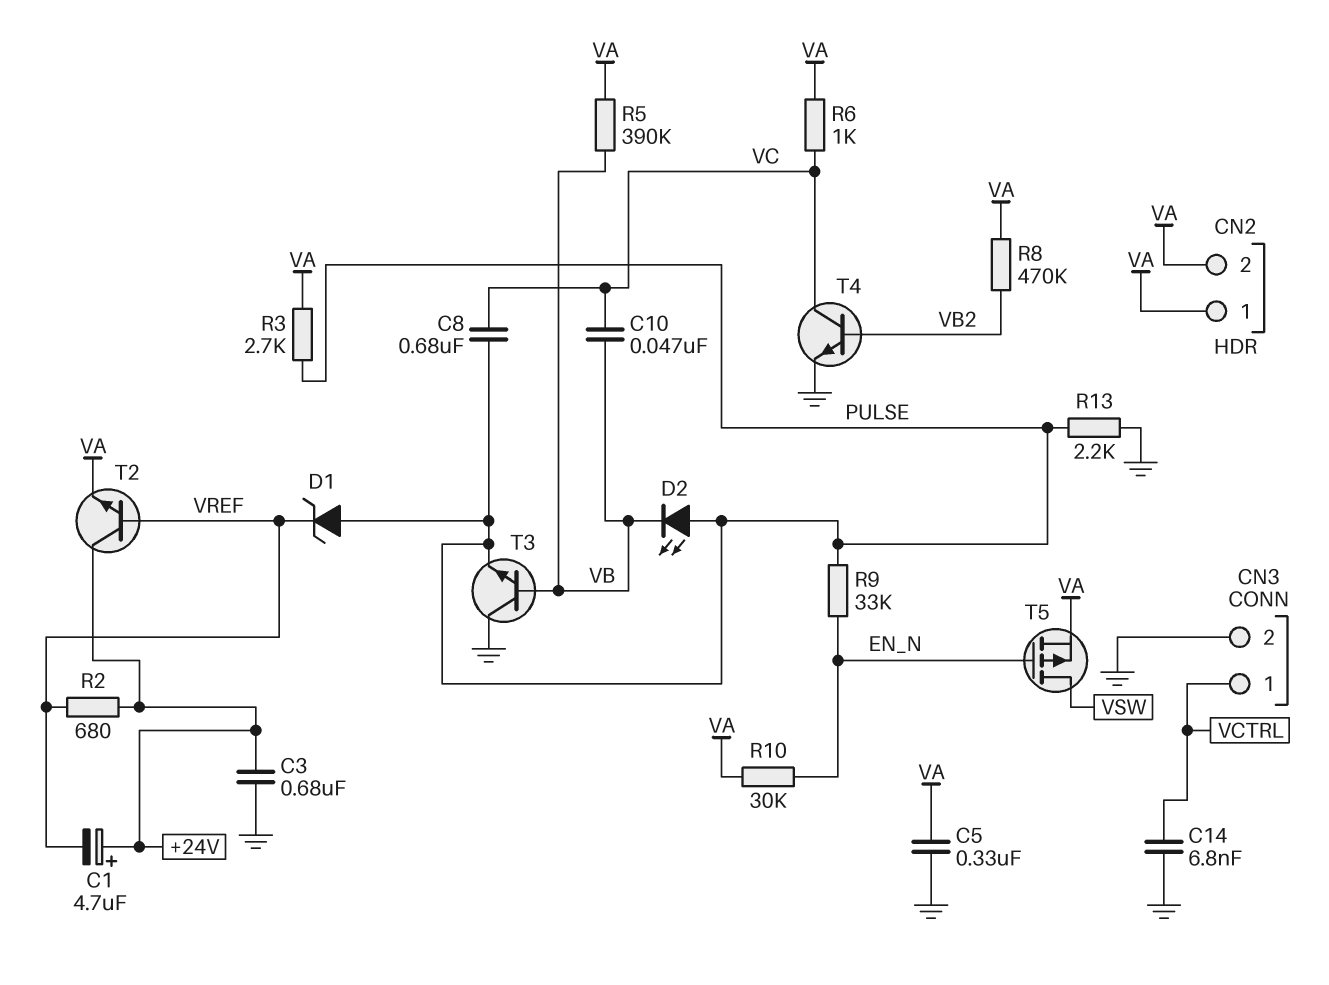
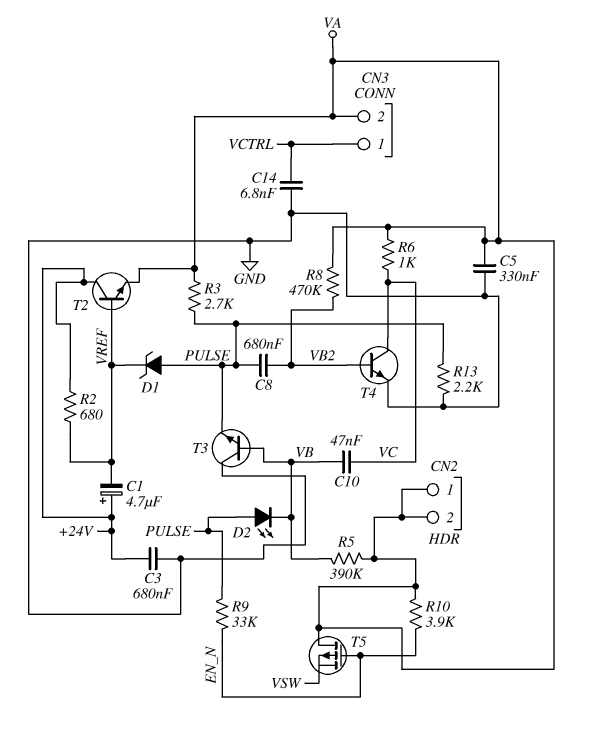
C8: 680nF (PULSE, VC) -> 680nF (PULSE, VB2)
CN3 pin 2: GND -> VA
R10: 30k (EN_N, VA) -> 3.9k (EN_N, VA)
T5: PMOS (G EN_N, D VSW, S VA) -> PMOS (G EN_N, D VA, S VSW)

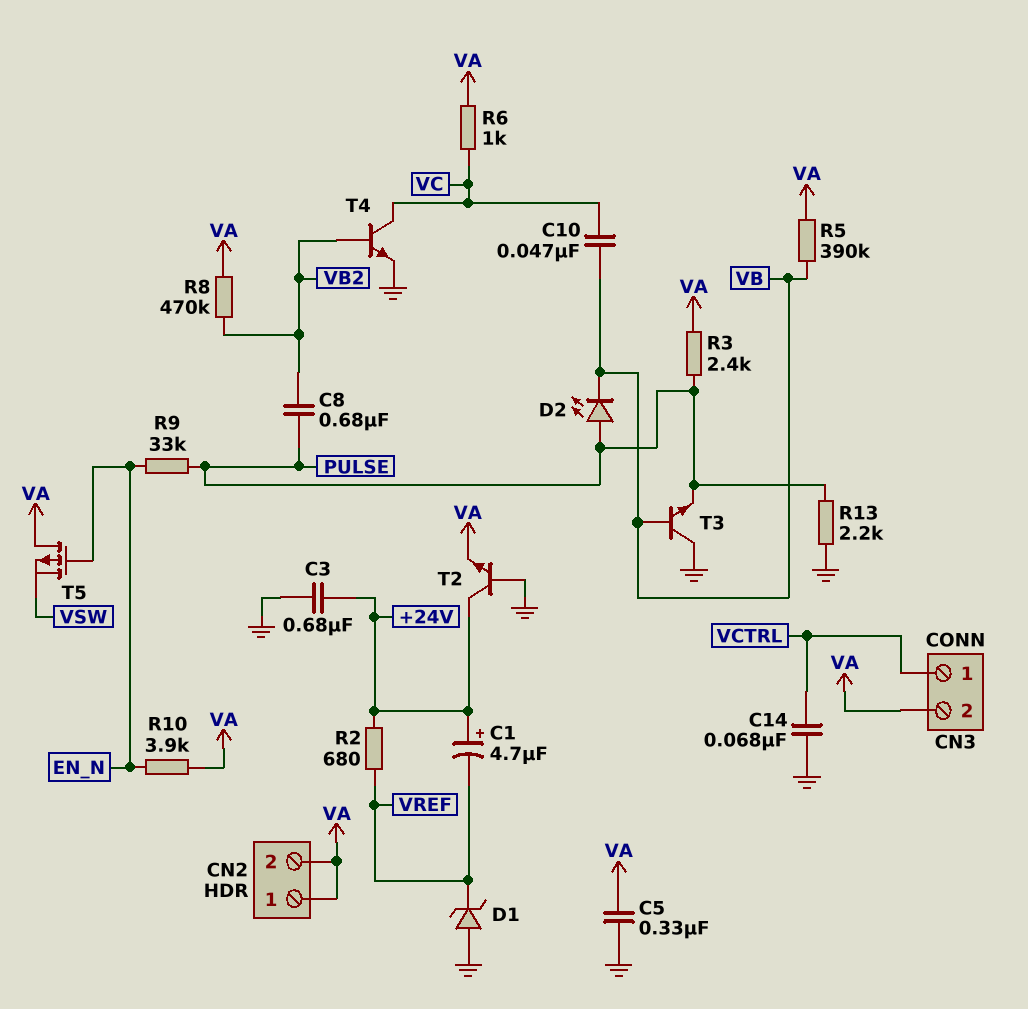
C14: 6.8nF (GND, VCTRL) -> 68nF (GND, VCTRL)
D1: zener (A PULSE, K VREF) -> zener (A GND, K VREF)
R3: 2.7k (PULSE, VA) -> 2.4k (PULSE, VA)
T2: NPN (B VREF, C +24V, E VA) -> NPN (B GND, C +24V, E VA)

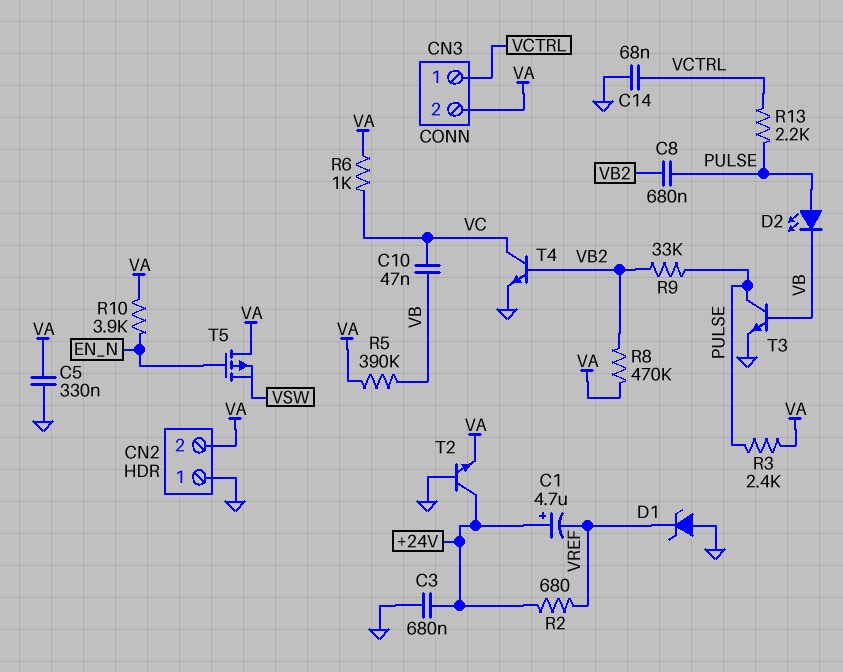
CN2 pin 1: VA -> GND
R9: 33k (EN_N, PULSE) -> 33k (PULSE, VB2)
R13: 2.2k (GND, PULSE) -> 2.2k (PULSE, VCTRL)
T3: NPN (B VB, C GND, E PULSE) -> NPN (B VB, C PULSE, E GND)

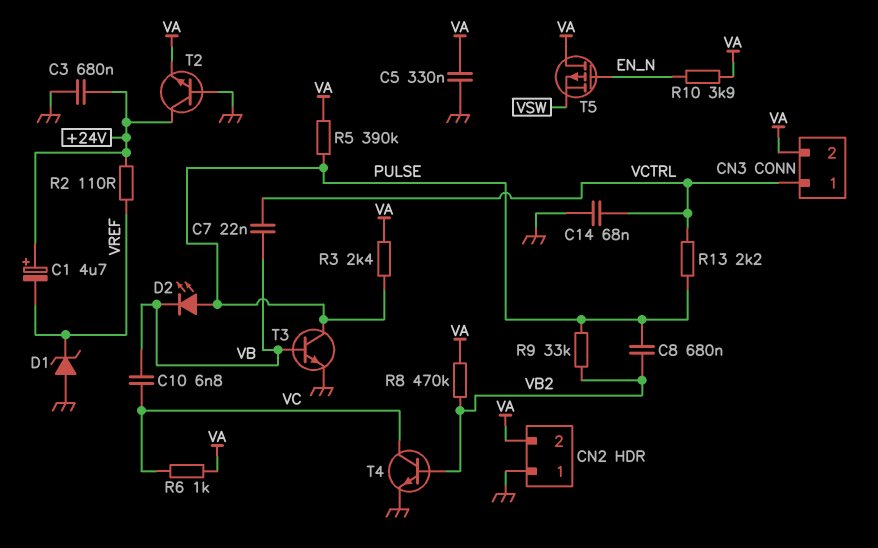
C7: none -> 22nF (VB, VCTRL)
C10: 47nF (VB, VC) -> 6.8nF (VB, VC)
R2: 680 (+24V, VREF) -> 110 (+24V, VREF)
R5: 390k (VA, VB) -> 390k (PULSE, VA)

